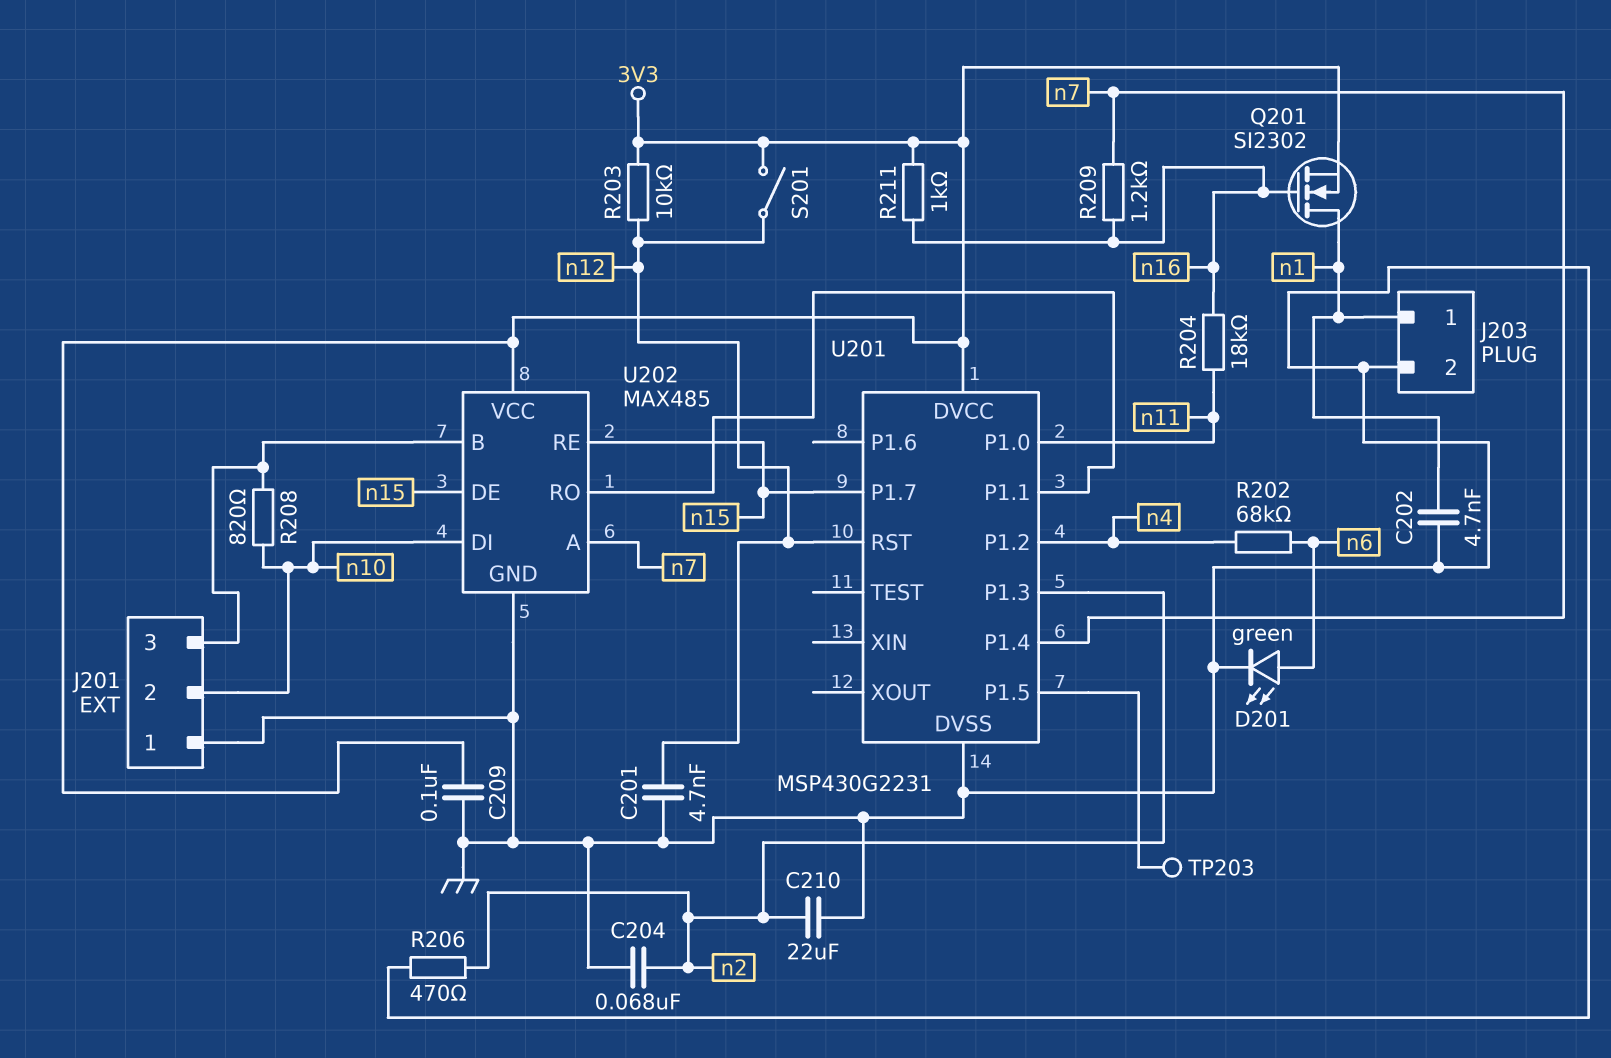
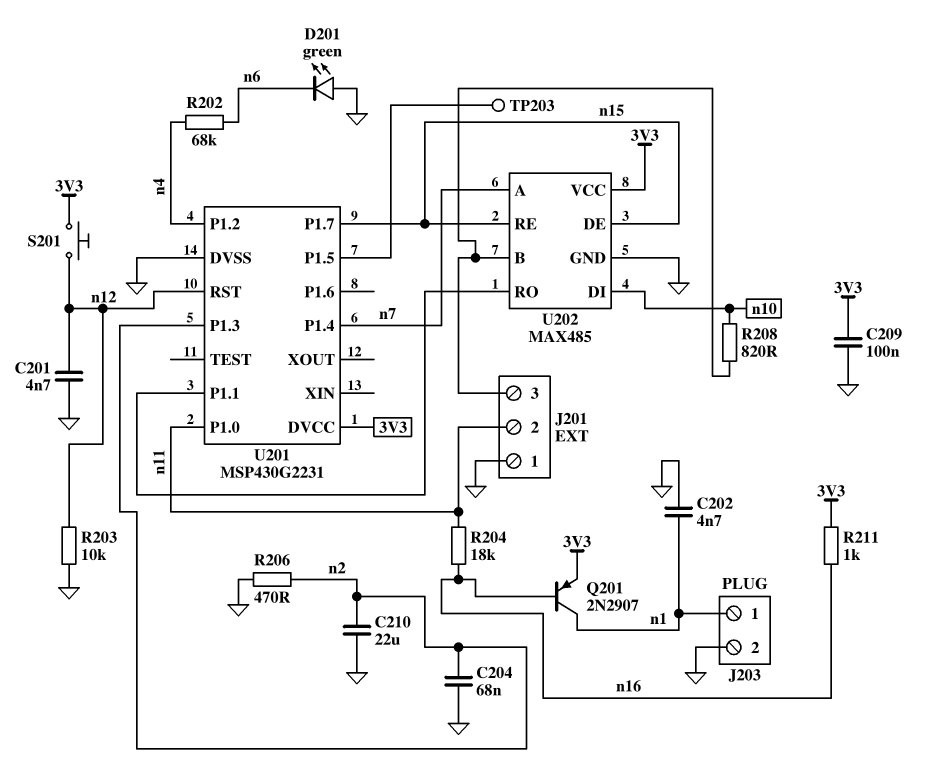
D201: LED green (A n6, K GND) -> LED green (A GND, K n6)
J201 pin 2: n10 -> n11
Q201: NMOS SI2302 (G n16, D n1, S 3V3) -> PNP 2N2907 (B n16, C n1, E 3V3)
R203: 10k (3V3, n12) -> 10k (GND, n12)
R209: 1.2k (n7, n16) -> none
S201: switch (3V3, n12) -> button (3V3, n12)

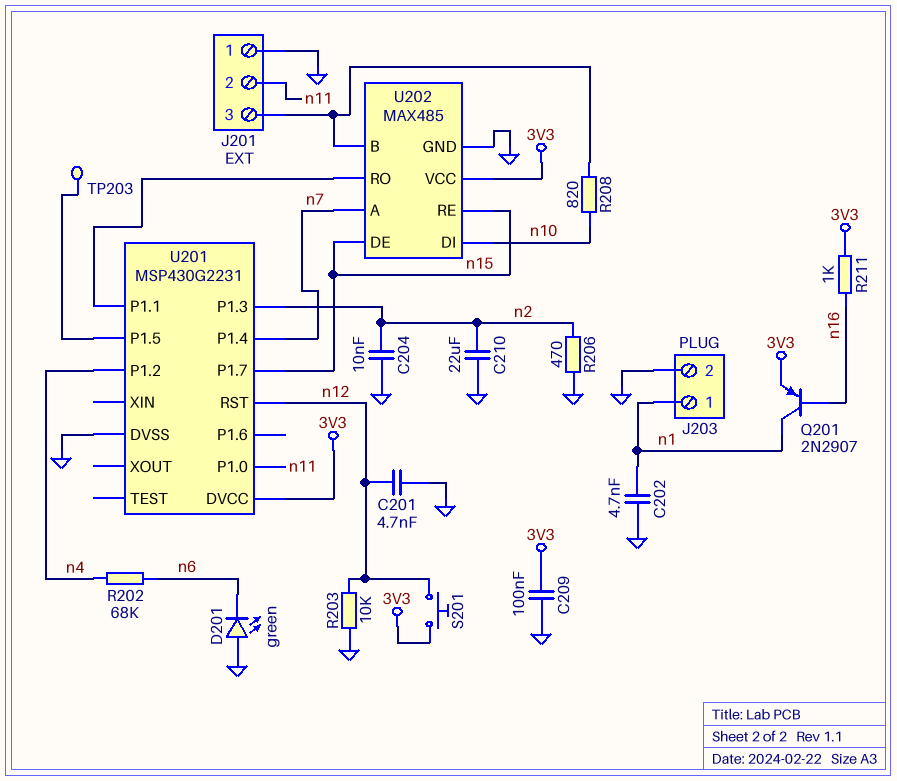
C204: 68nF (GND, n2) -> 10nF (GND, n2)
R204: 18k (n11, n16) -> none

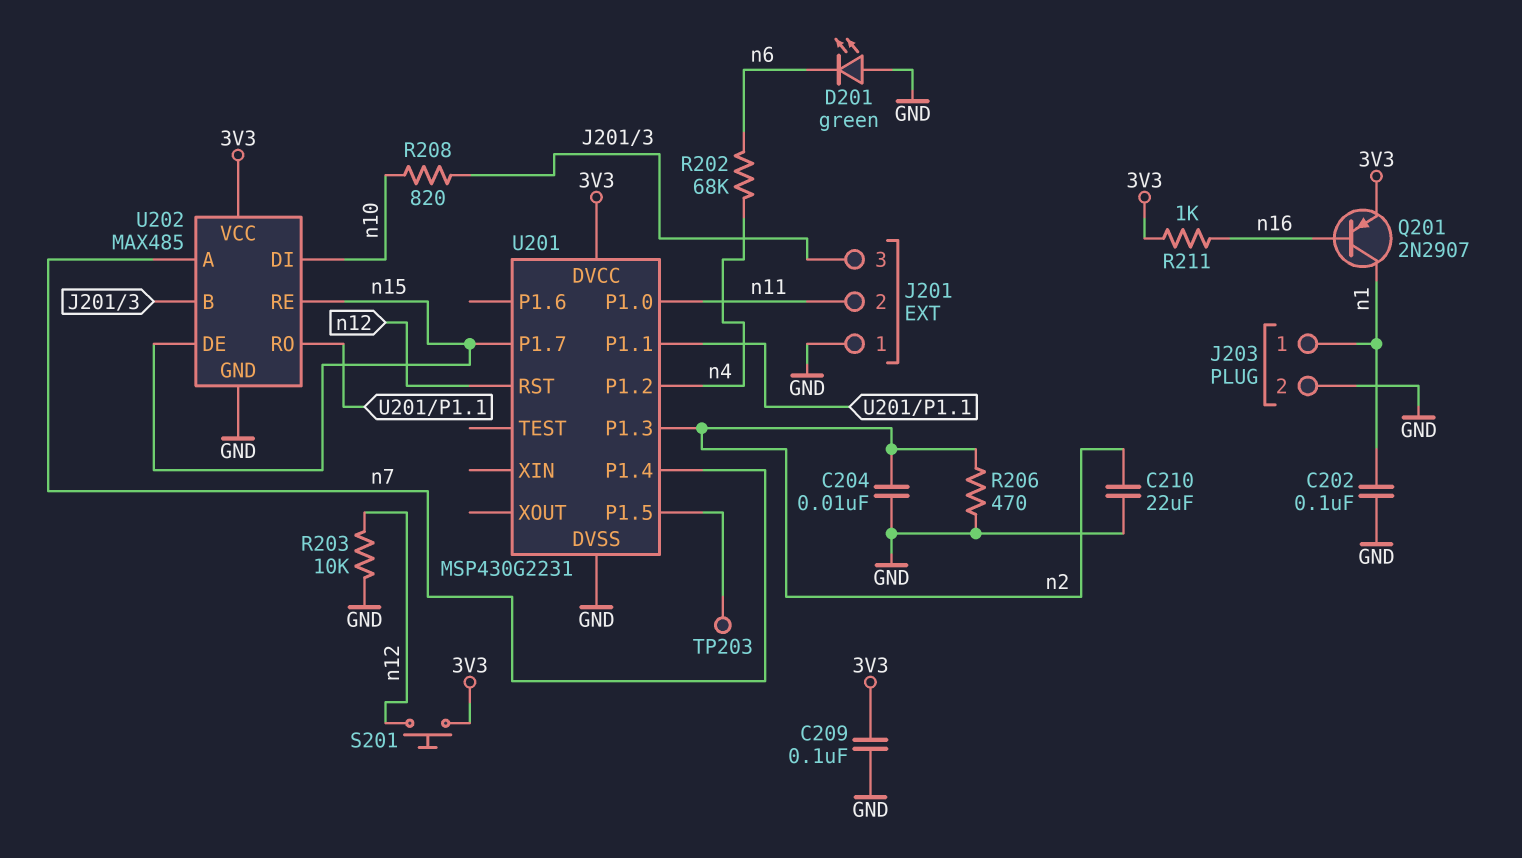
C201: 4.7nF (GND, n12) -> none
C202: 4.7nF (GND, n1) -> 100nF (GND, n1)

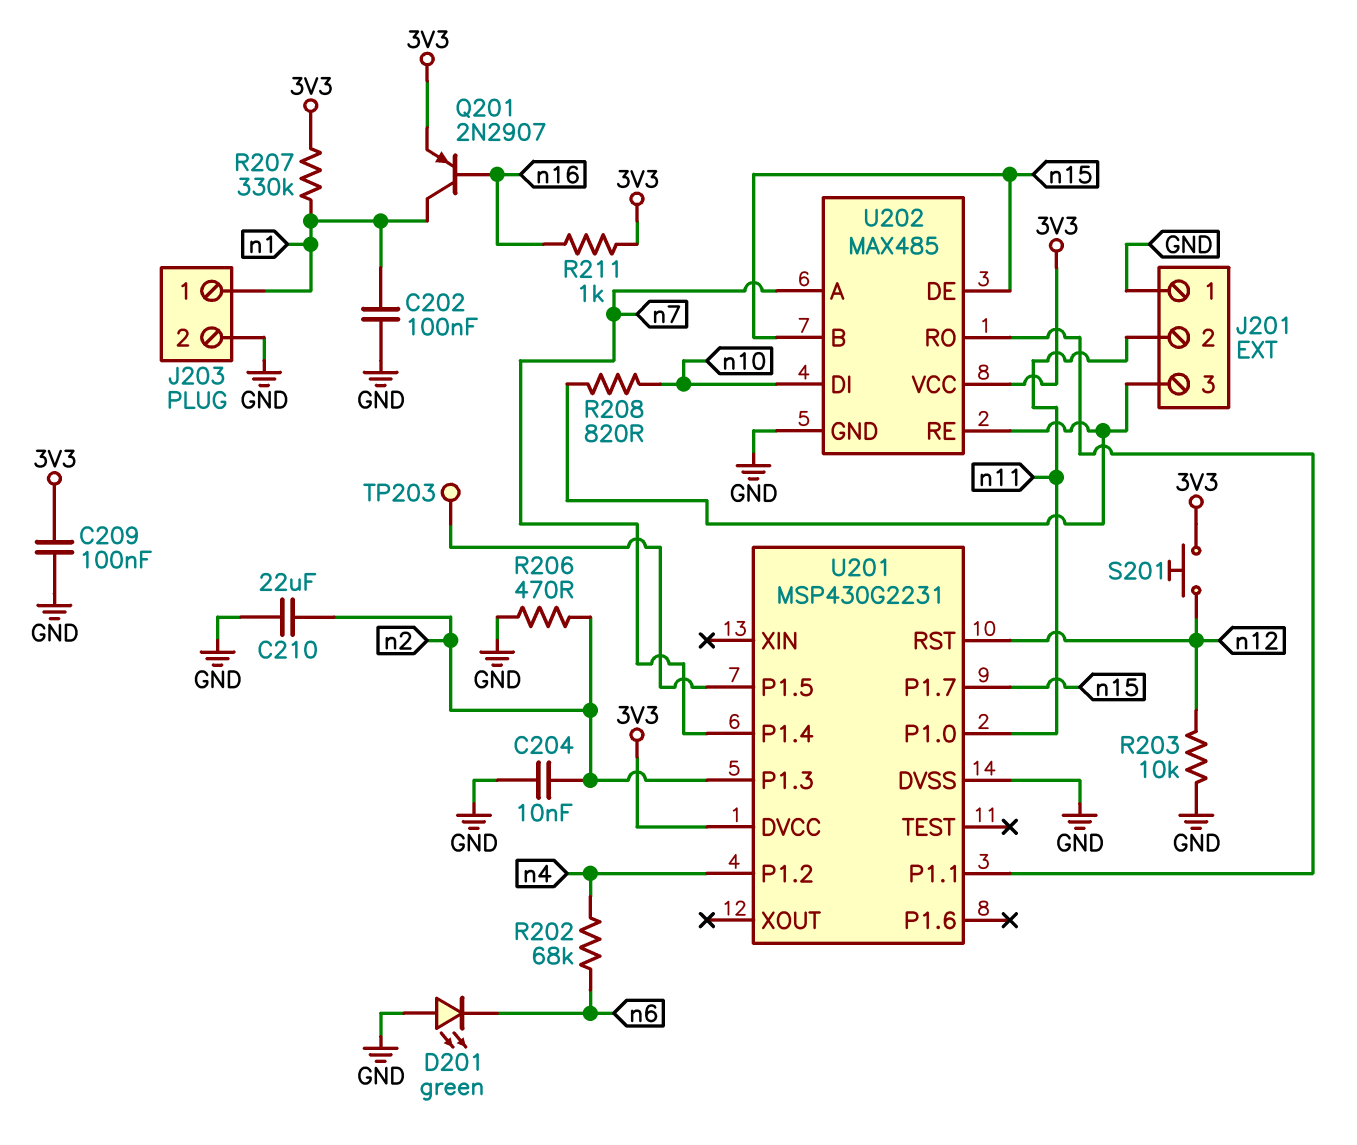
R207: none -> 330k (3V3, n1)
U202 pin B: J201/3 -> n15
U202 pin RE: n15 -> J201/3

